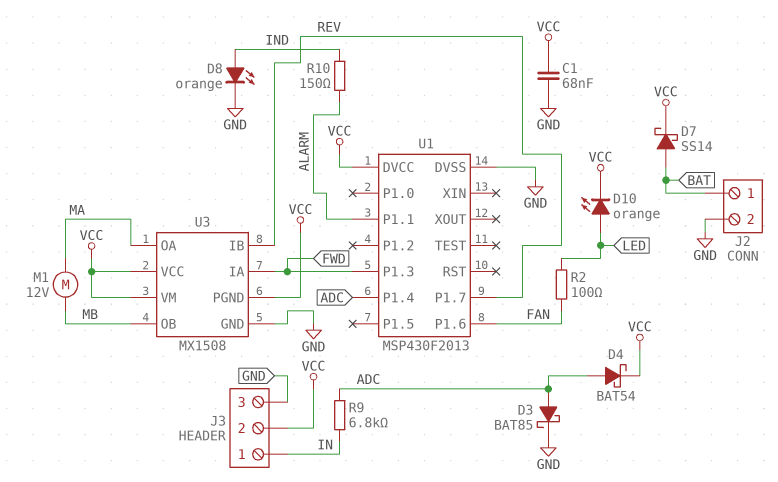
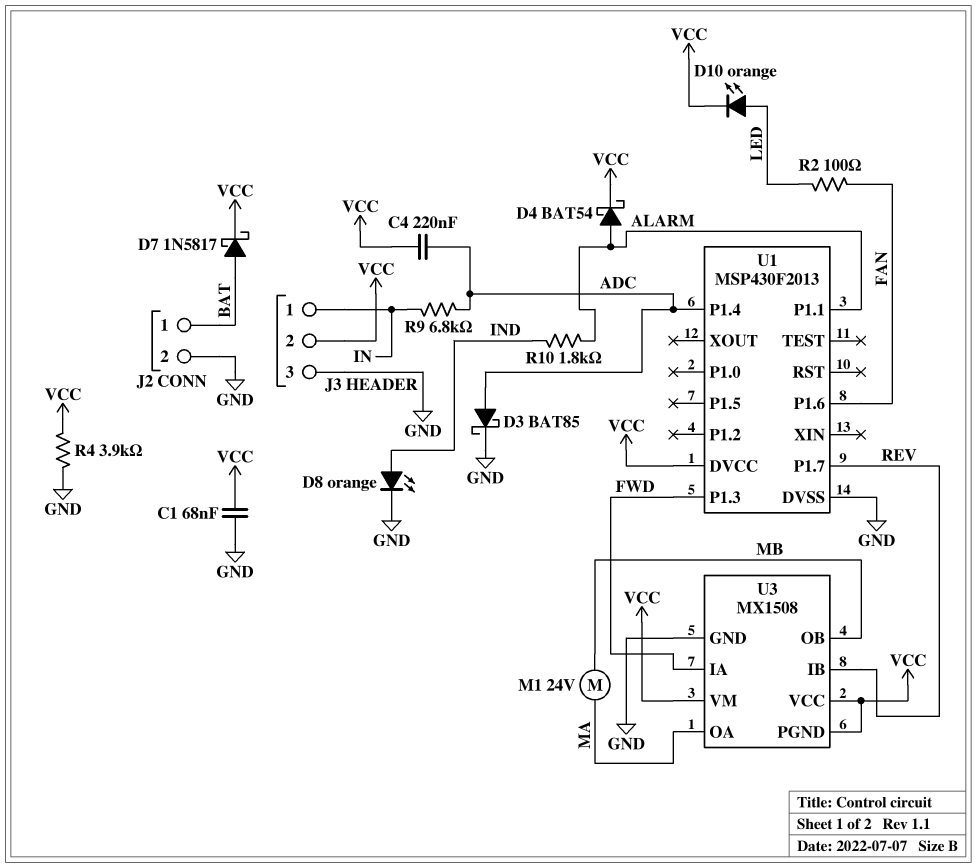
C4: none -> 220nF (ADC, VCC)
D4: schottky BAT54 (A ADC, K VCC) -> schottky BAT54 (A ALARM, K VCC)
D7: schottky SS14 (A BAT, K VCC) -> schottky 1N5817 (A BAT, K VCC)
M1: motor 12V (MA, MB) -> motor 24V (MA, MB)
R4: none -> 3.9k (GND, VCC)
R10: 150 (ALARM, IND) -> 1.8k (ALARM, IND)

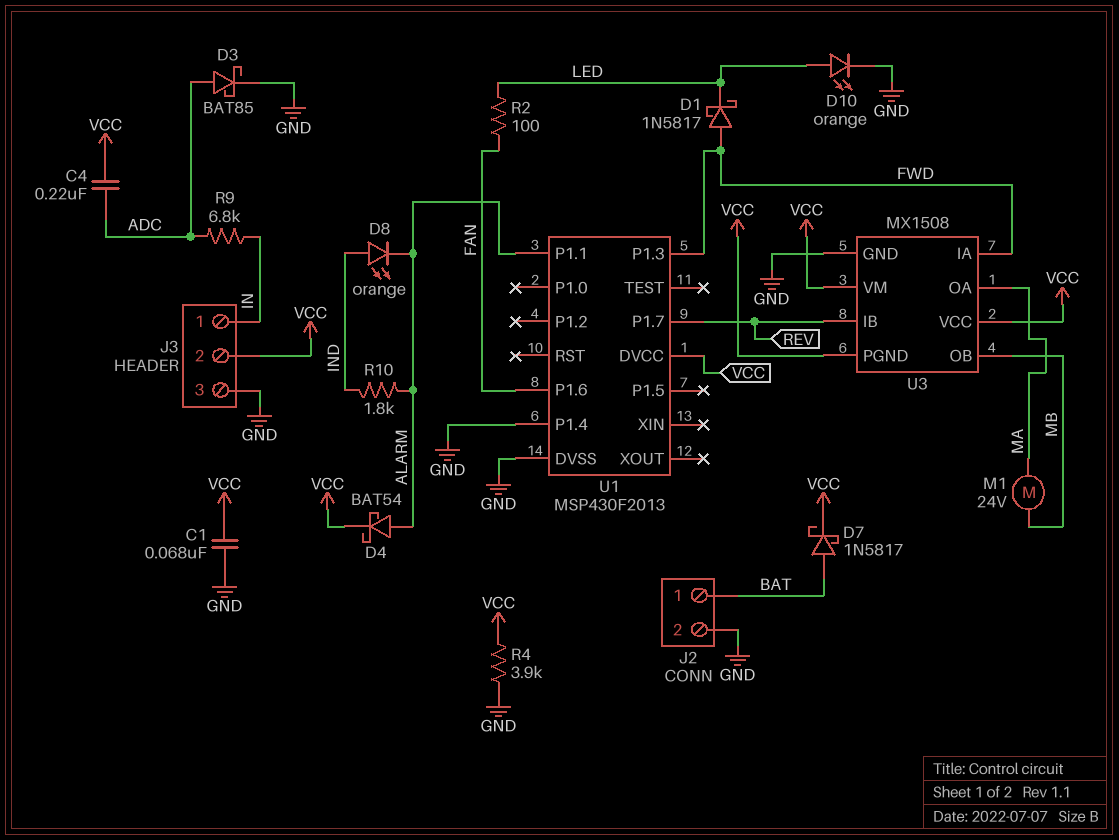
D1: none -> schottky 1N5817 (A FWD, K LED)
D8: LED orange (A IND, K GND) -> LED orange (A IND, K ALARM)
D10: LED orange (A LED, K VCC) -> LED orange (A LED, K GND)
U1 pin P1.4: ADC -> GND

